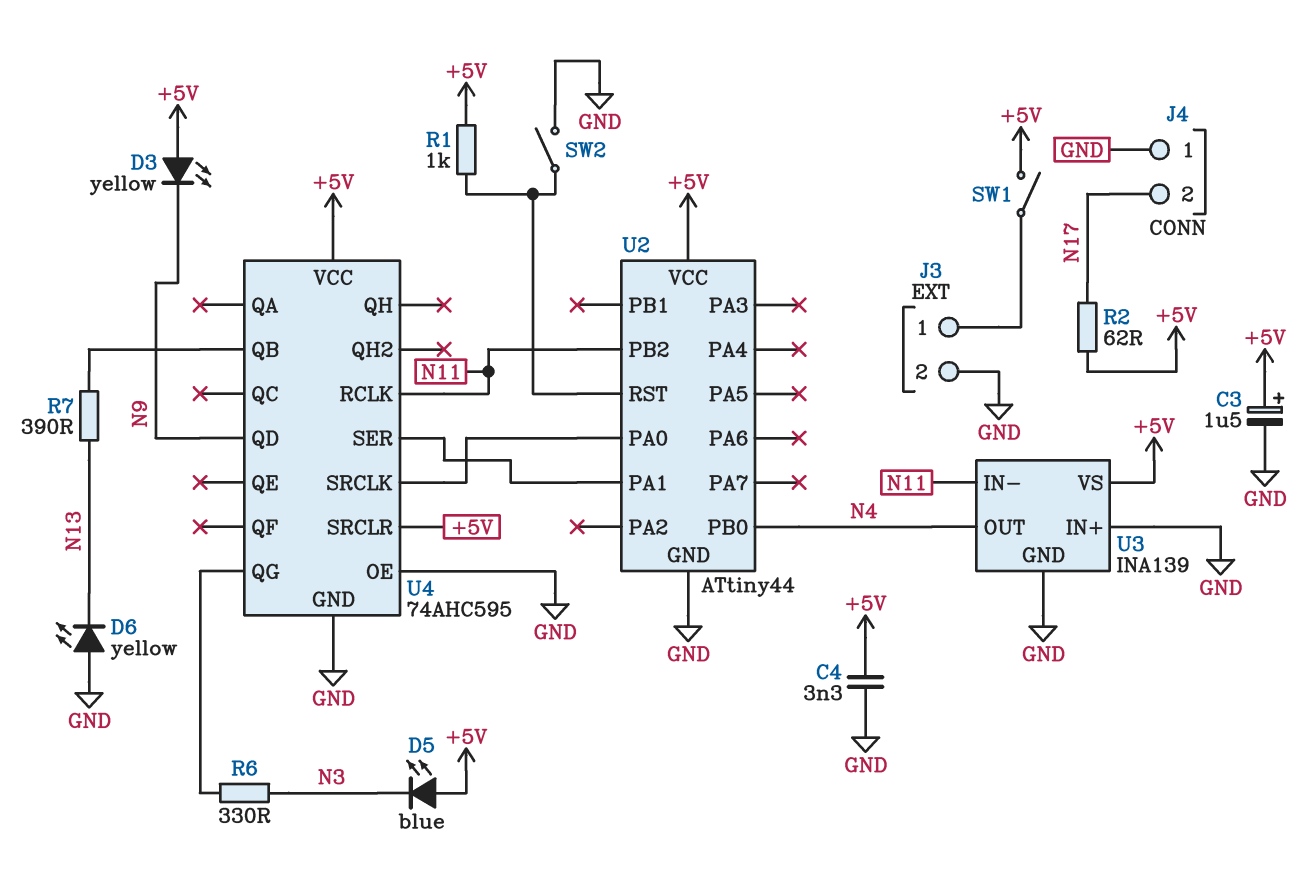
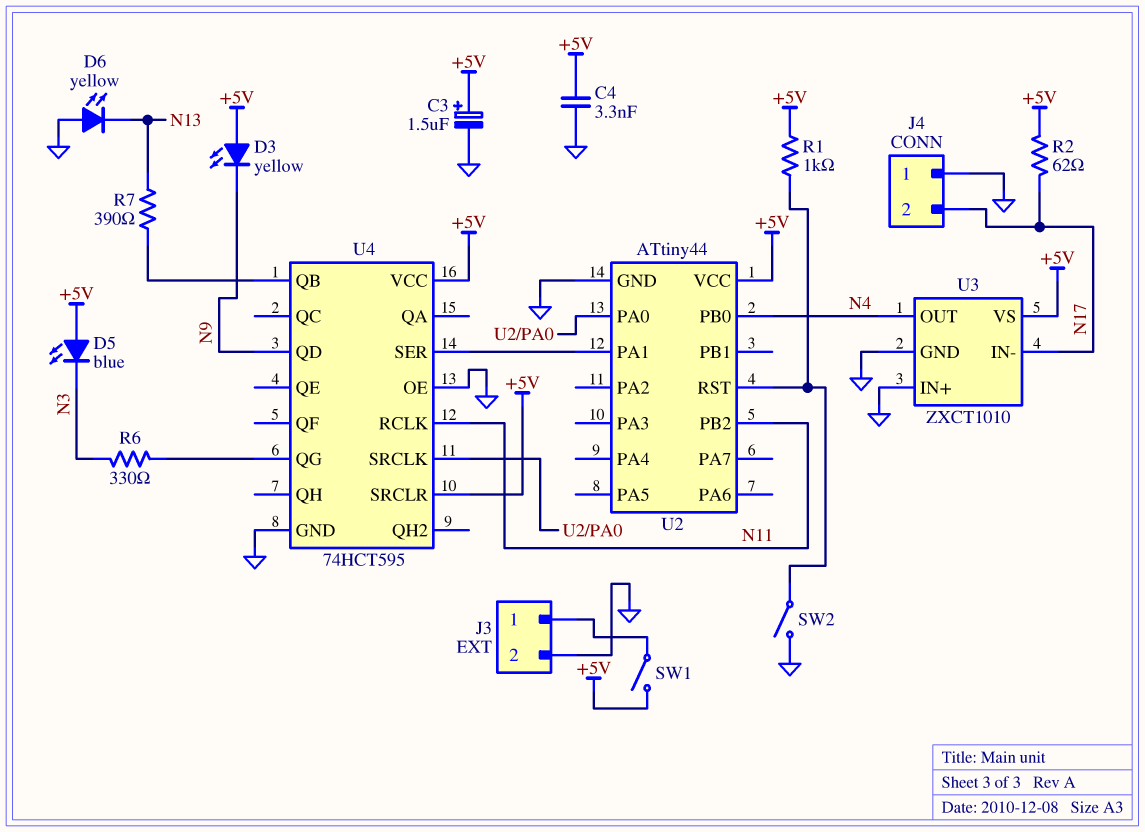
U3: INA139 -> ZXCT1010
U3 pin IN-: N11 -> N17
U4: 74AHC595 -> 74HCT595

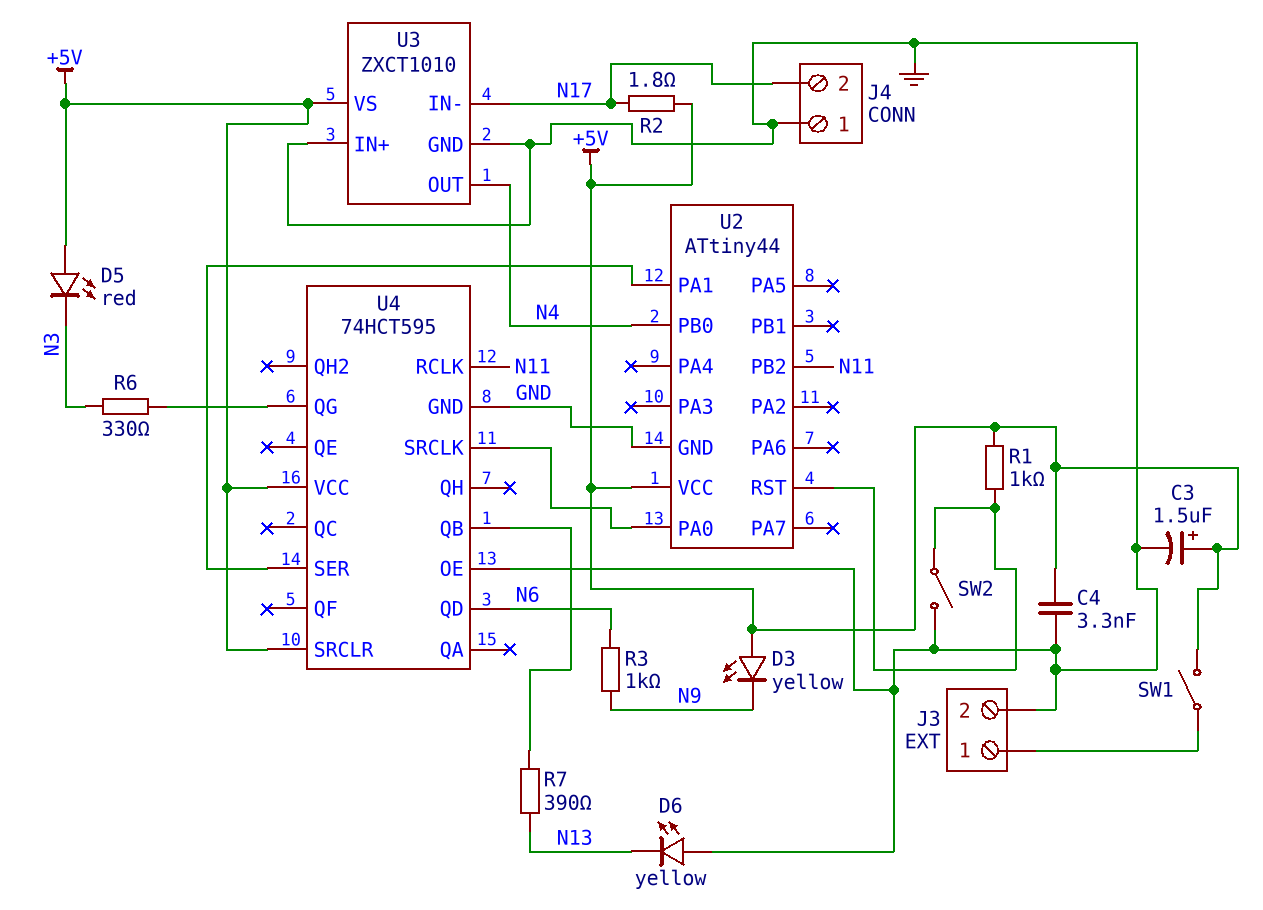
D5: LED blue (A +5V, K N3) -> LED red (A +5V, K N3)
R2: 62 (+5V, N17) -> 1.8 (+5V, N17)
R3: none -> 1k (N6, N9)
U4 pin QD: N9 -> N6

